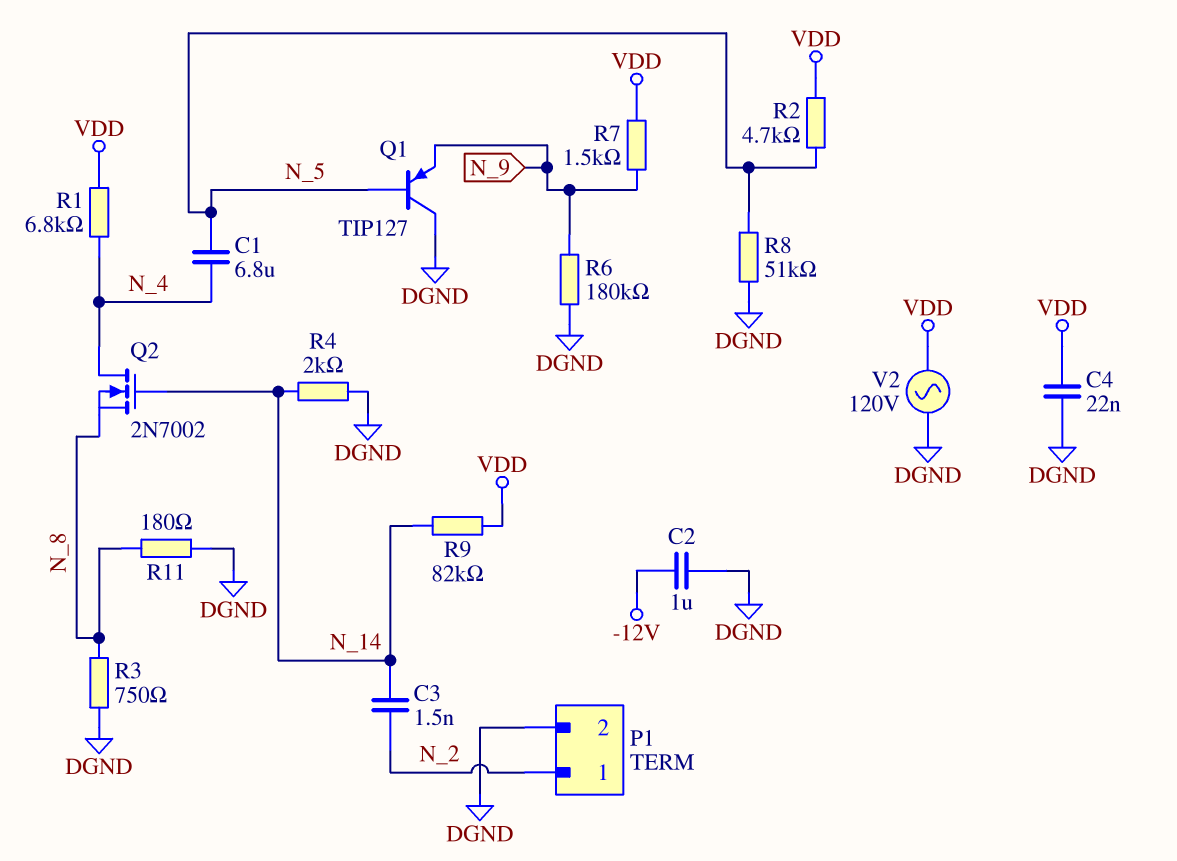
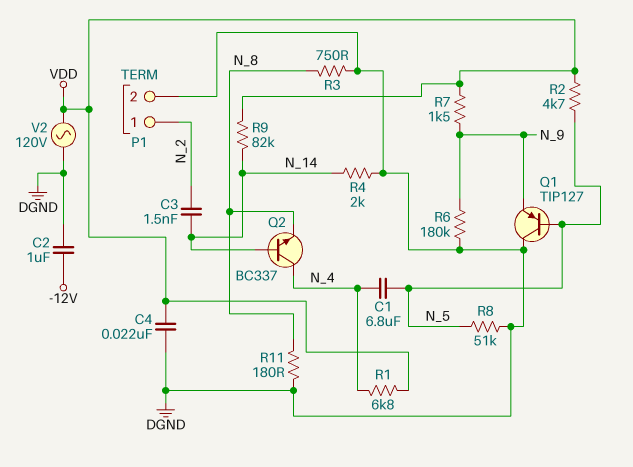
Q2: NMOS 2N7002 (G N_14, D N_4, S N_8) -> NPN BC337 (B N_14, C N_4, E N_8)

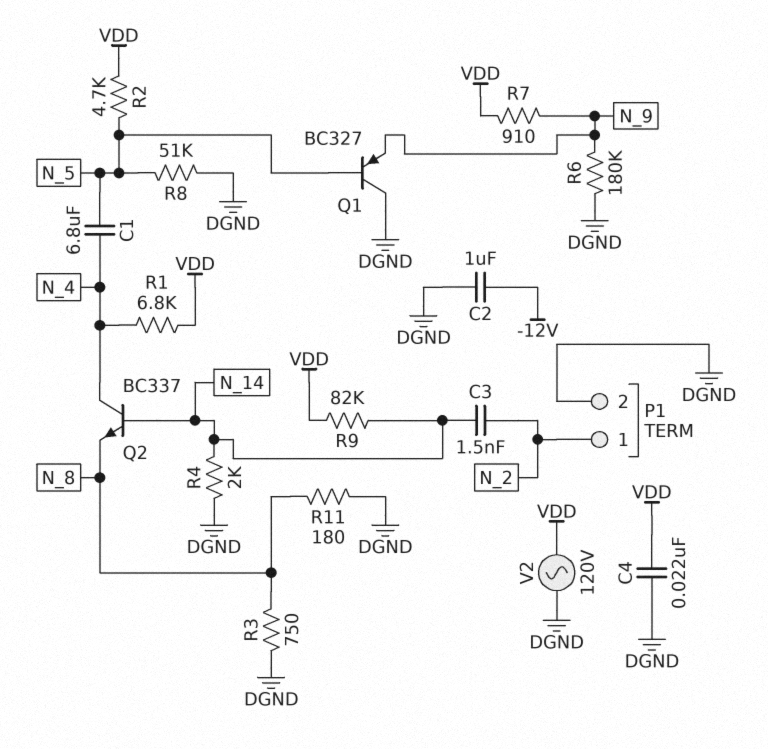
Q1: PNP TIP127 (B N_5, C DGND, E N_9) -> PNP BC327 (B N_5, C DGND, E N_9)
R7: 1.5k (N_9, VDD) -> 910 (N_9, VDD)

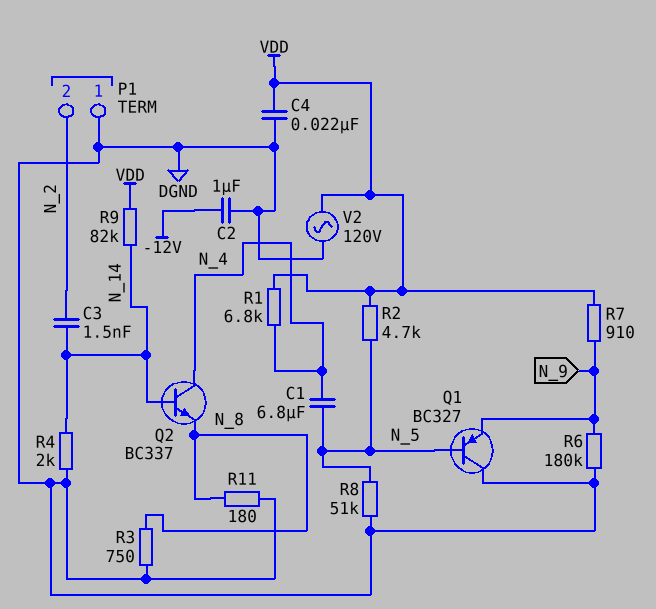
P1 pin 1: N_2 -> DGND
P1 pin 2: DGND -> N_2

